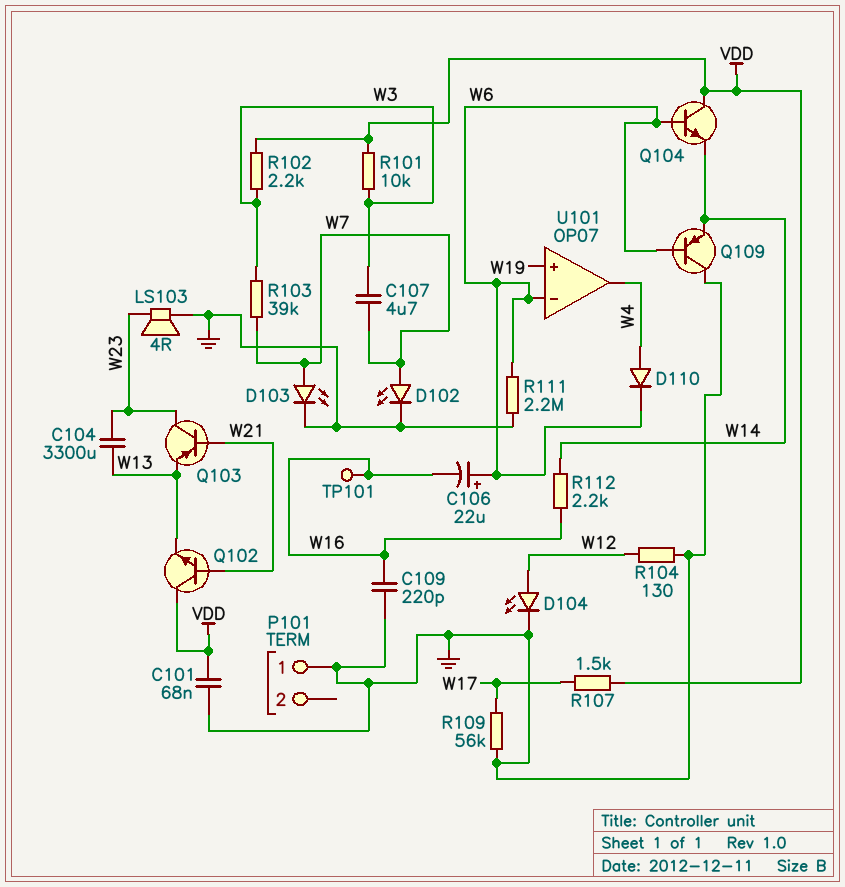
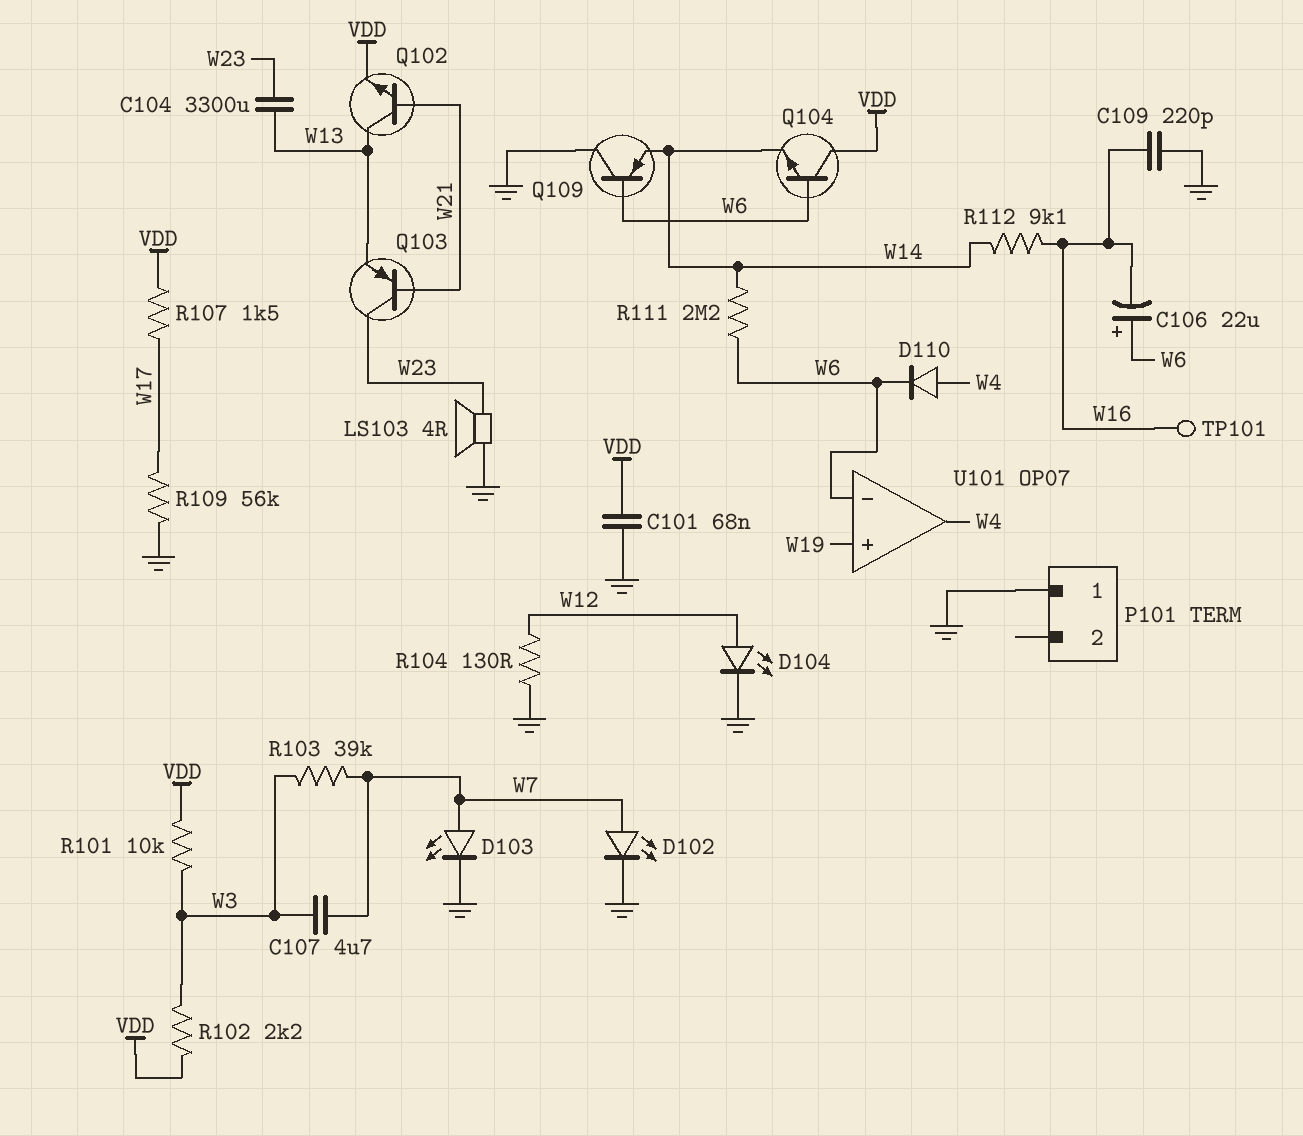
Q102: NPN (B W21, C VDD, E W13) -> NPN (B W21, C W13, E VDD)
R111: 2.2M (GND, W6) -> 2.2M (W6, W14)
R112: 2.2k (W14, W16) -> 9.1k (W14, W16)

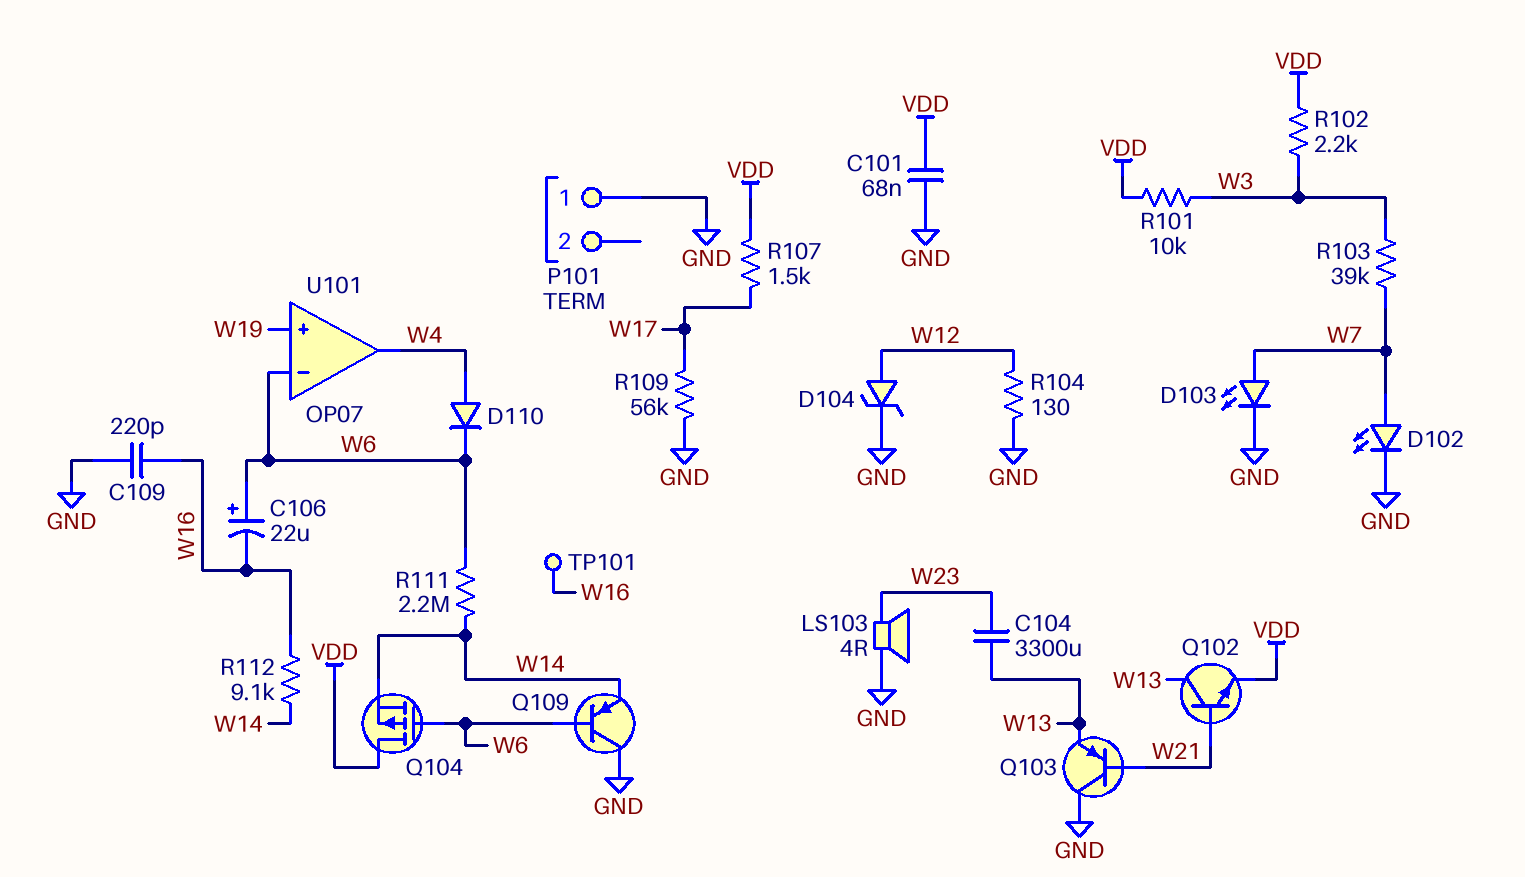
C107: 4.7uF (W3, W7) -> none
D104: LED (A W12, K GND) -> zener (A W12, K GND)
Q103: PNP (B W21, C W23, E W13) -> PNP (B W21, C GND, E W13)
Q104: NPN (B W6, C VDD, E W14) -> PMOS (G W6, D VDD, S W14)

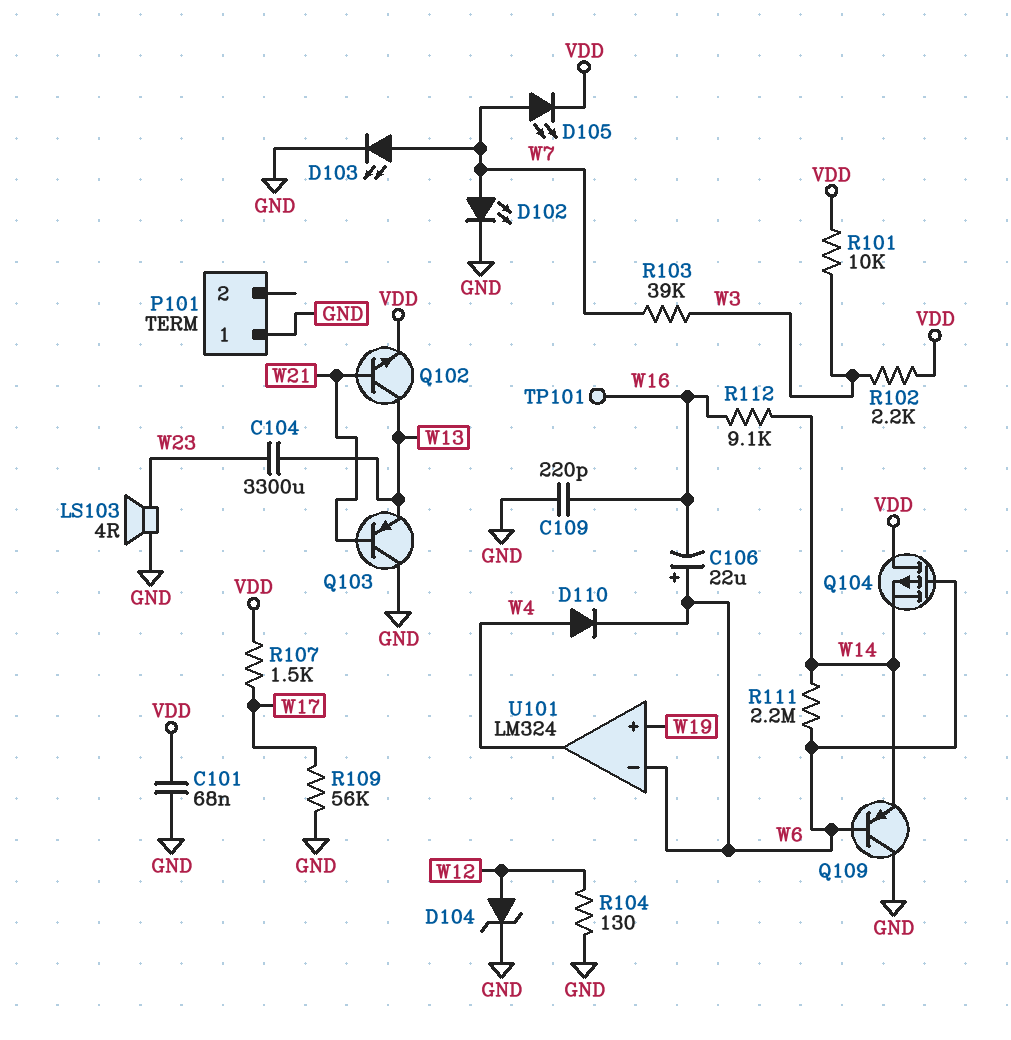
D105: none -> LED (A W7, K VDD)
U101: OP07 -> LM324

